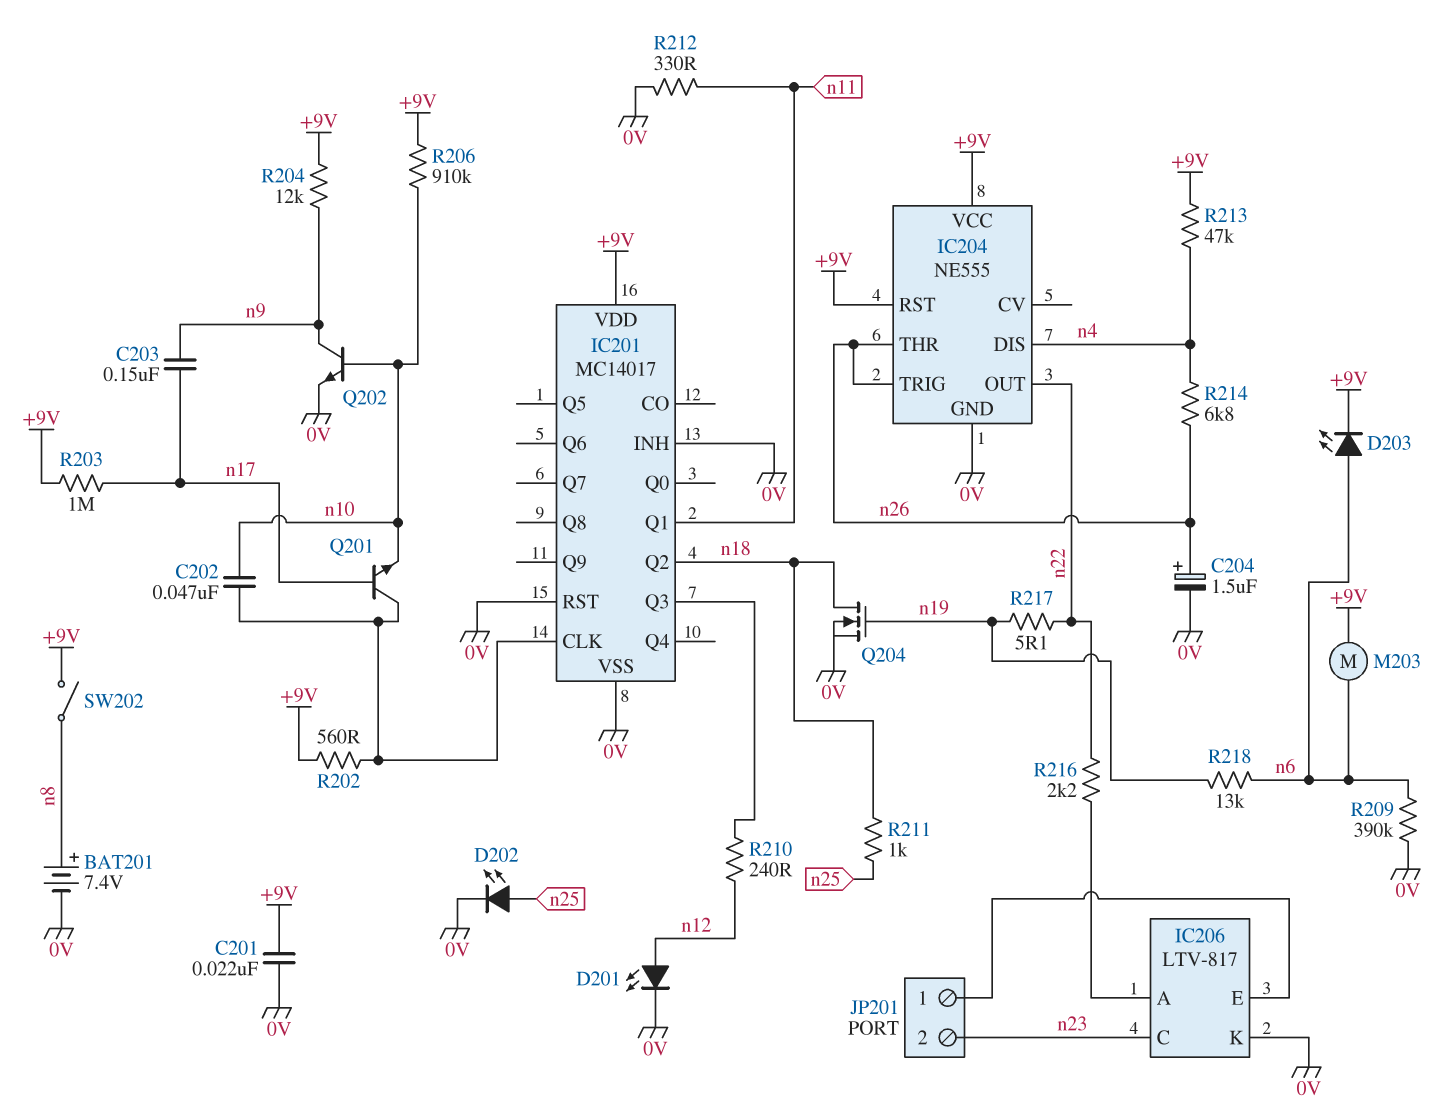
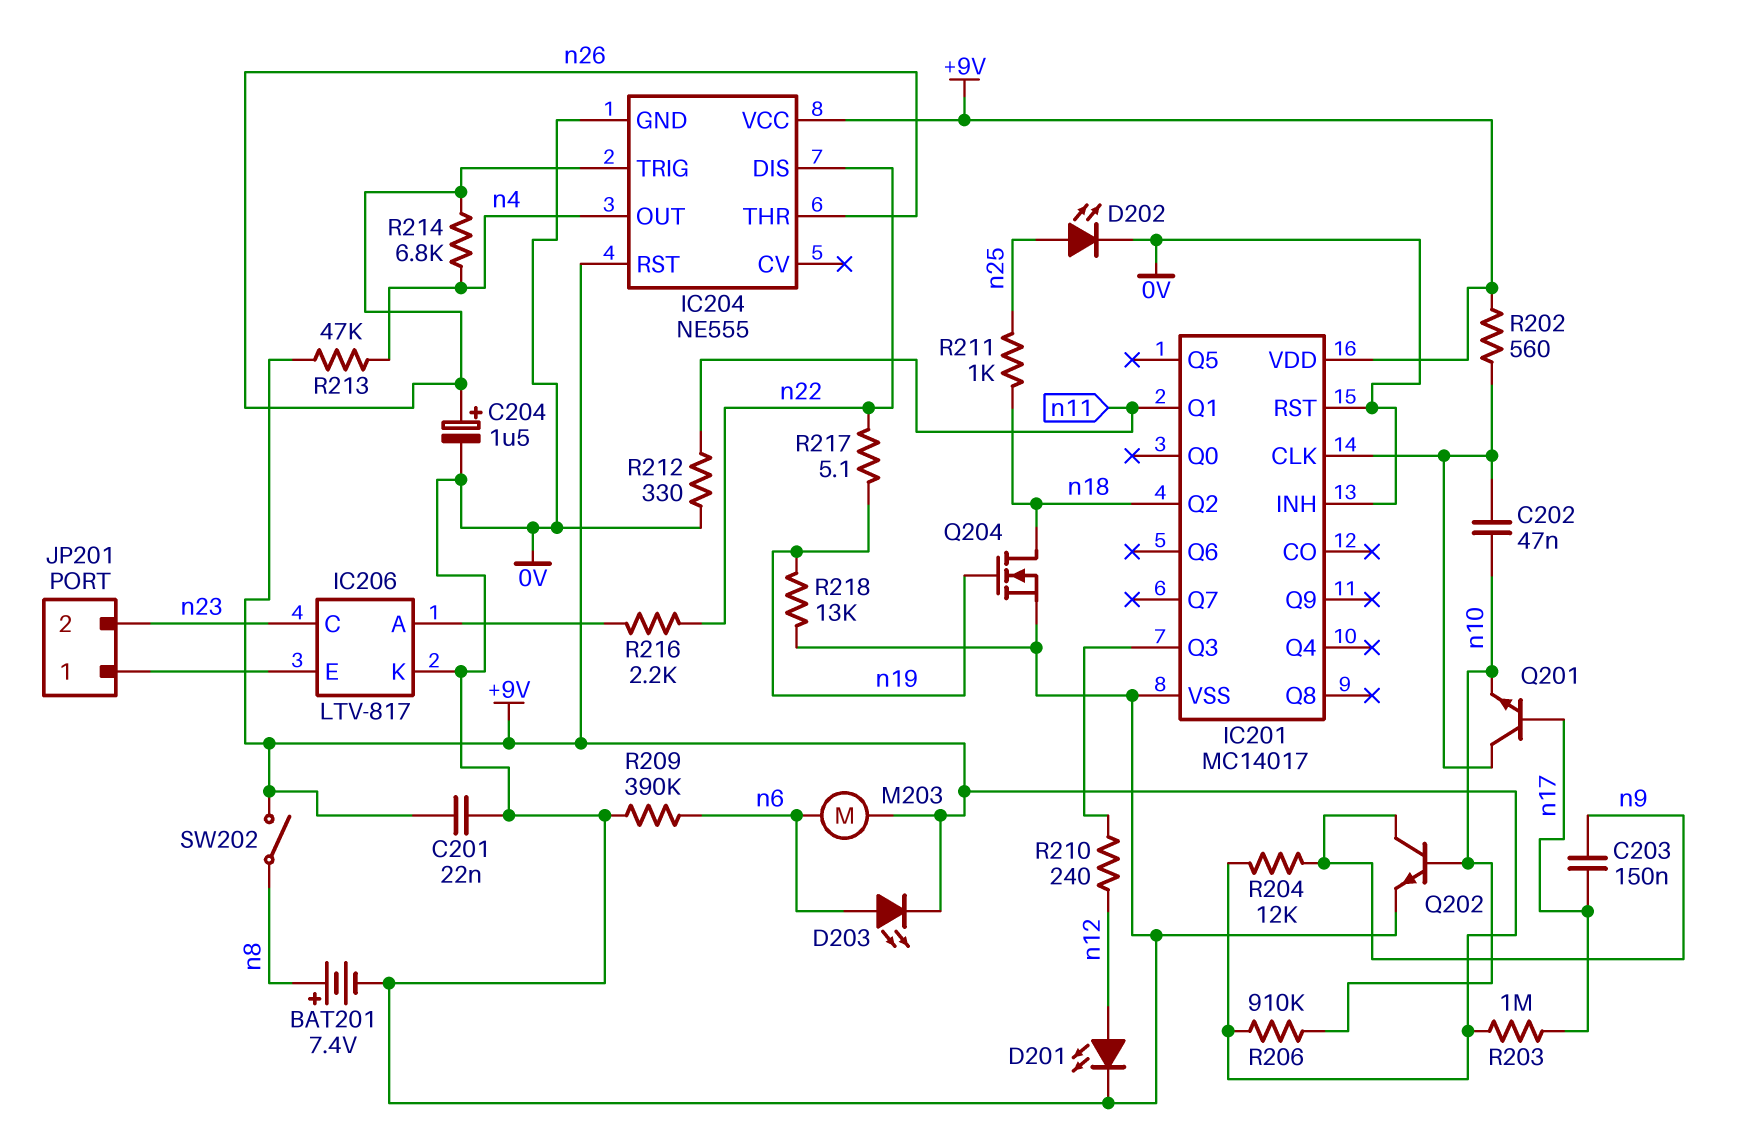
IC204 pin DIS: n4 -> n22
IC204 pin OUT: n22 -> n4
R218: 13k (n6, n19) -> 13k (0V, n19)

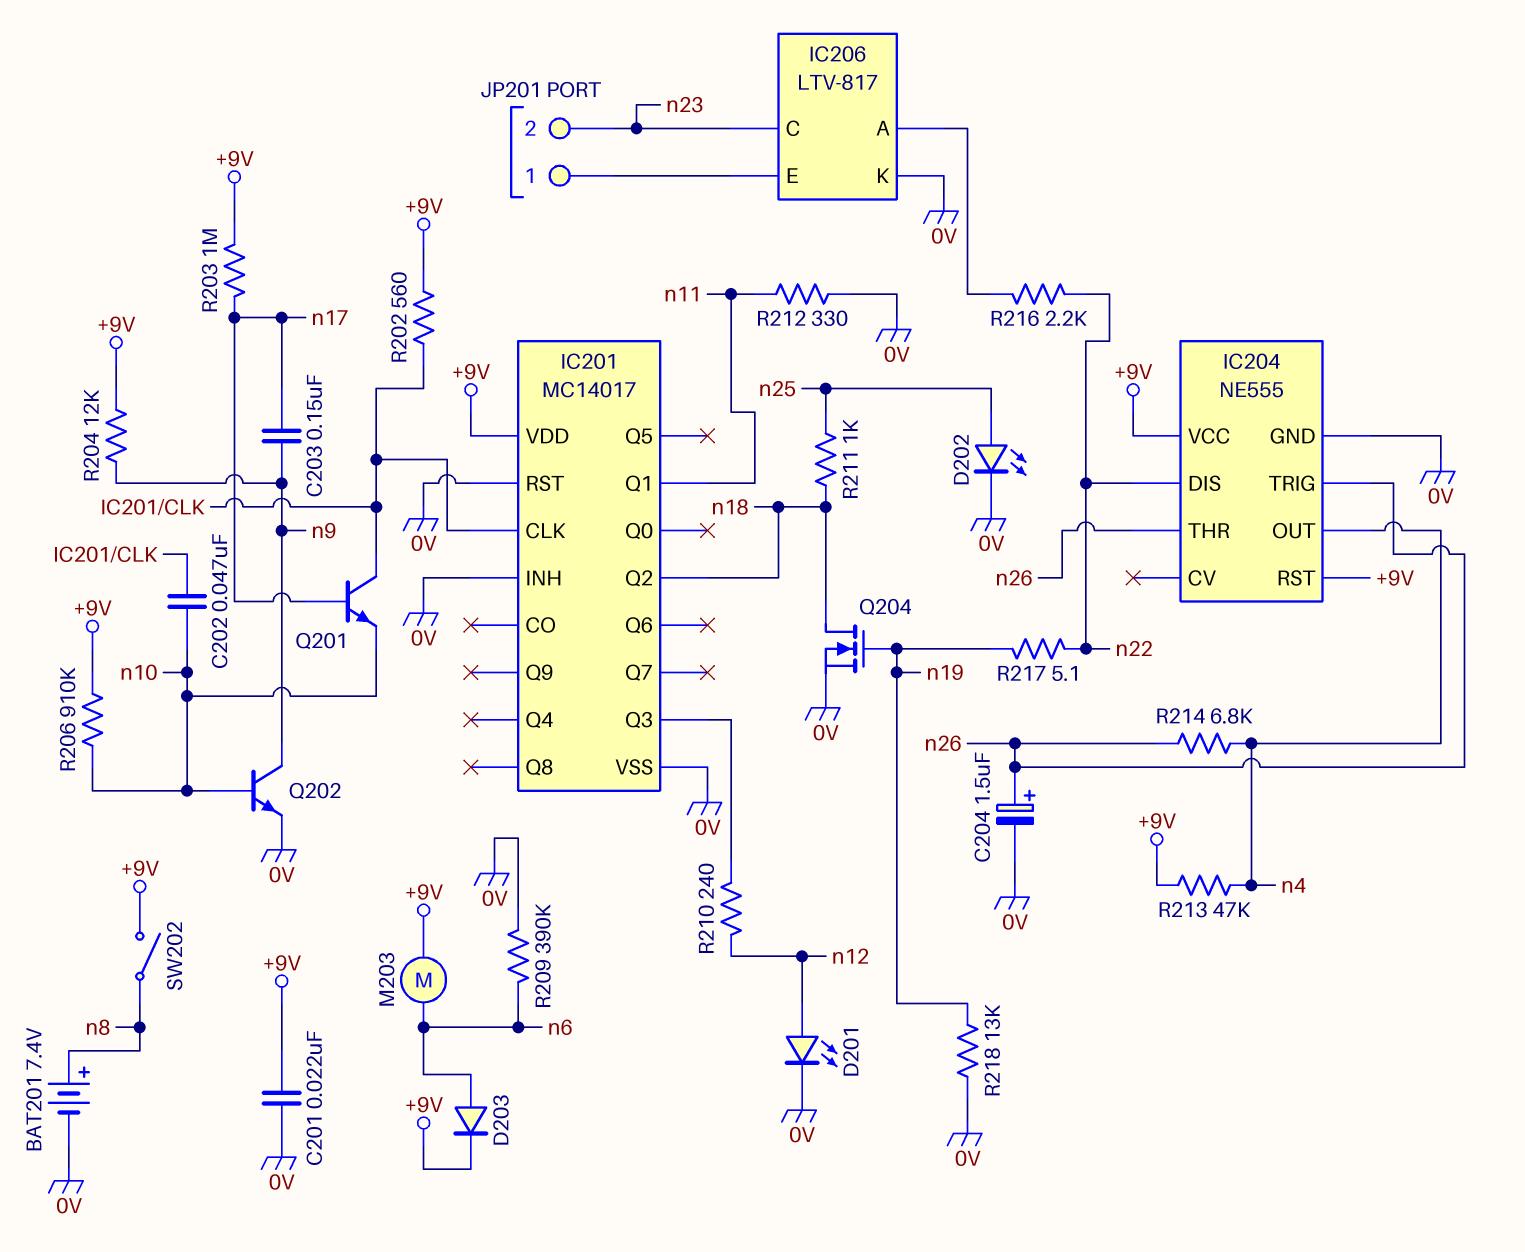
D203: LED (A n6, K +9V) -> diode (A n6, K +9V)

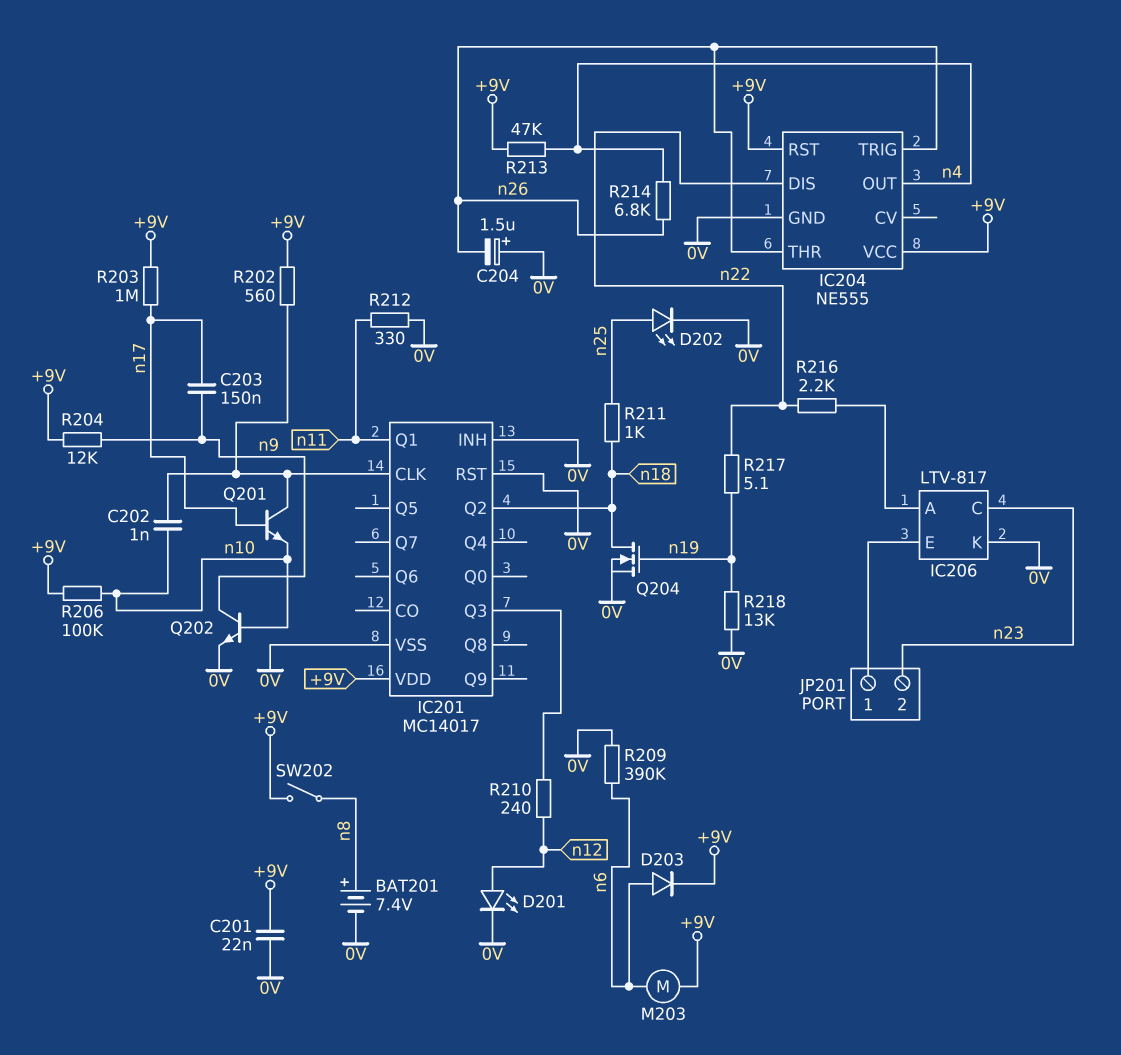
C202: 47nF (IC201/CLK, n10) -> 1nF (IC201/CLK, n10)
C204: 1.5uF (plus n26, minus 0V) -> 1.5uF (plus 0V, minus n26)
R206: 910k (+9V, n10) -> 100k (+9V, n10)

